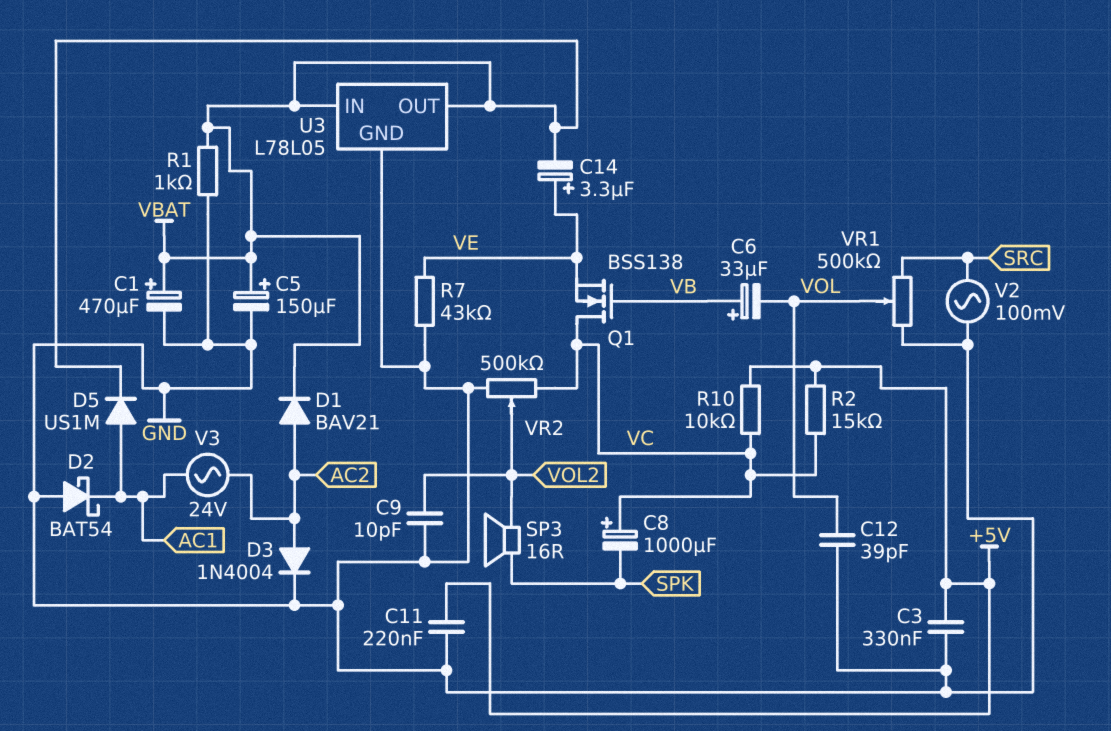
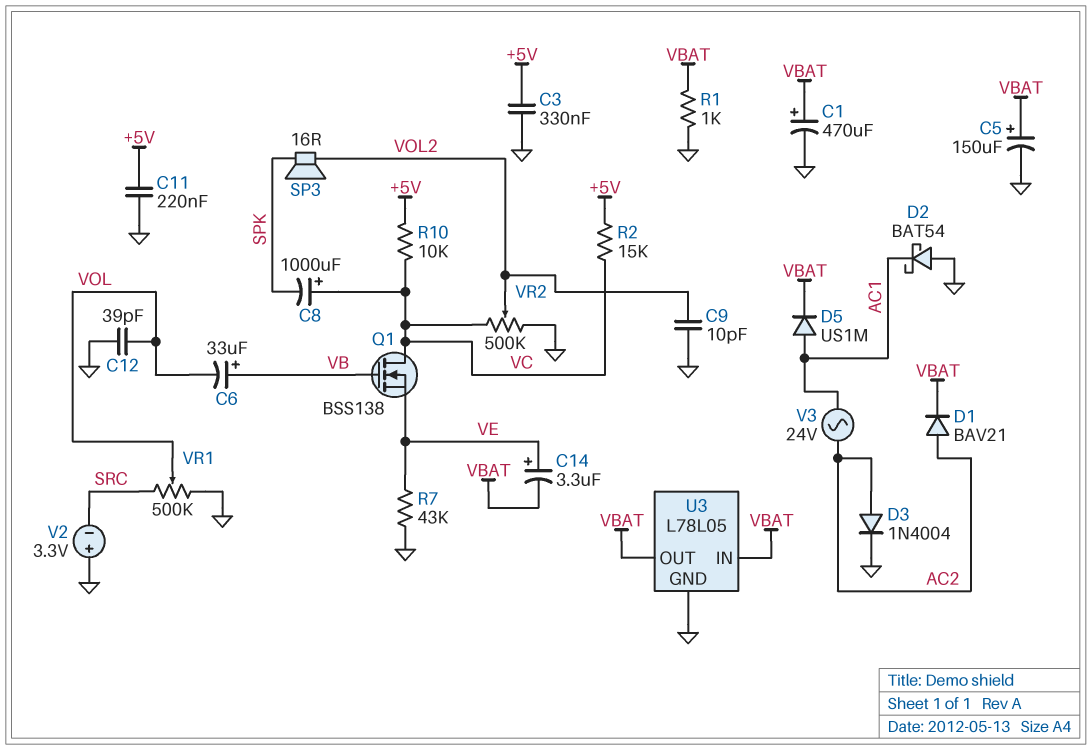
V2: AC 100mV (GND, SRC) -> 3.3V (plus GND, minus SRC)

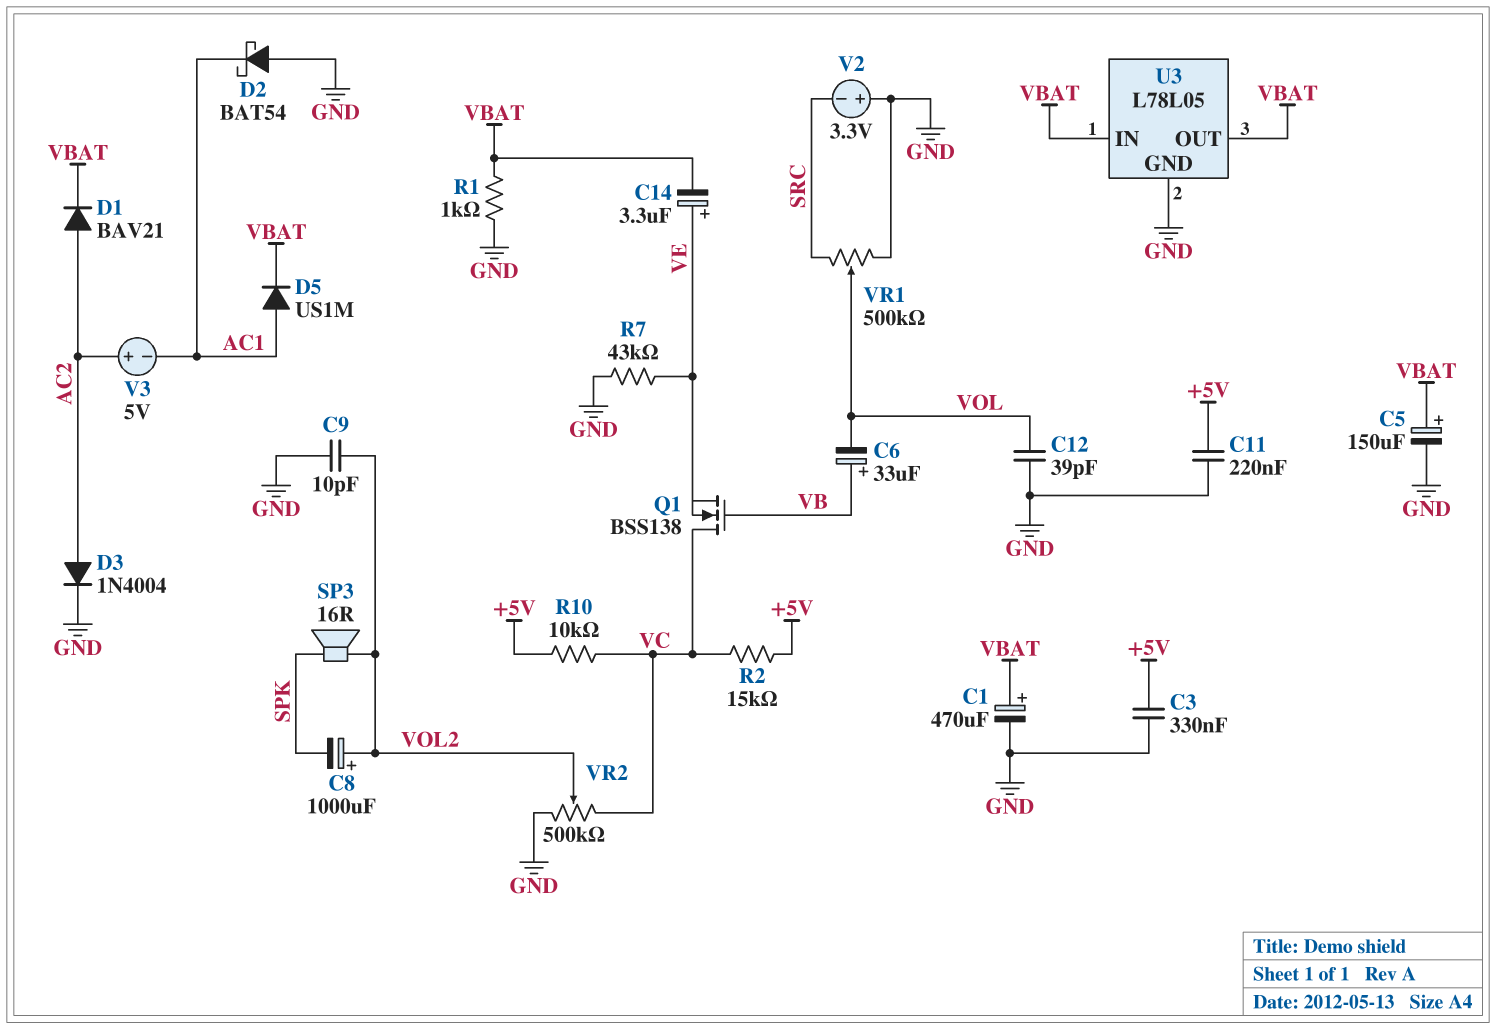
C8: 1000uF (plus VC, minus SPK) -> 1000uF (plus VOL2, minus SPK)
V3: AC 24V (AC1, AC2) -> 5V (plus AC2, minus AC1)

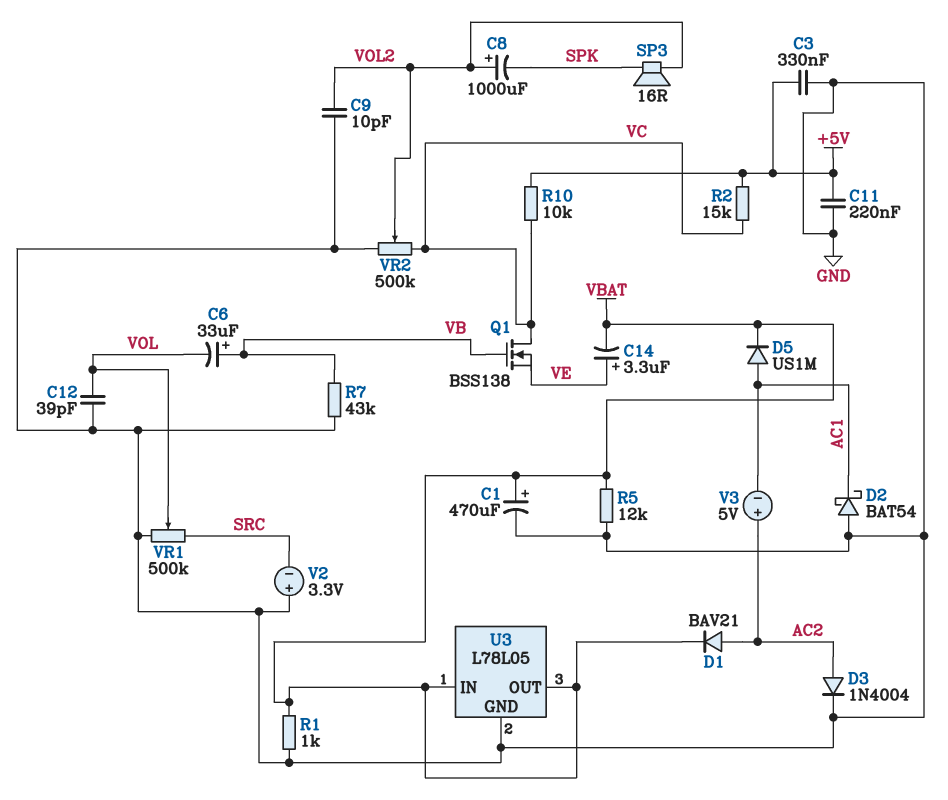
C5: 150uF (plus VBAT, minus GND) -> none
R5: none -> 12k (GND, VBAT)
R7: 43k (GND, VE) -> 43k (GND, VB)

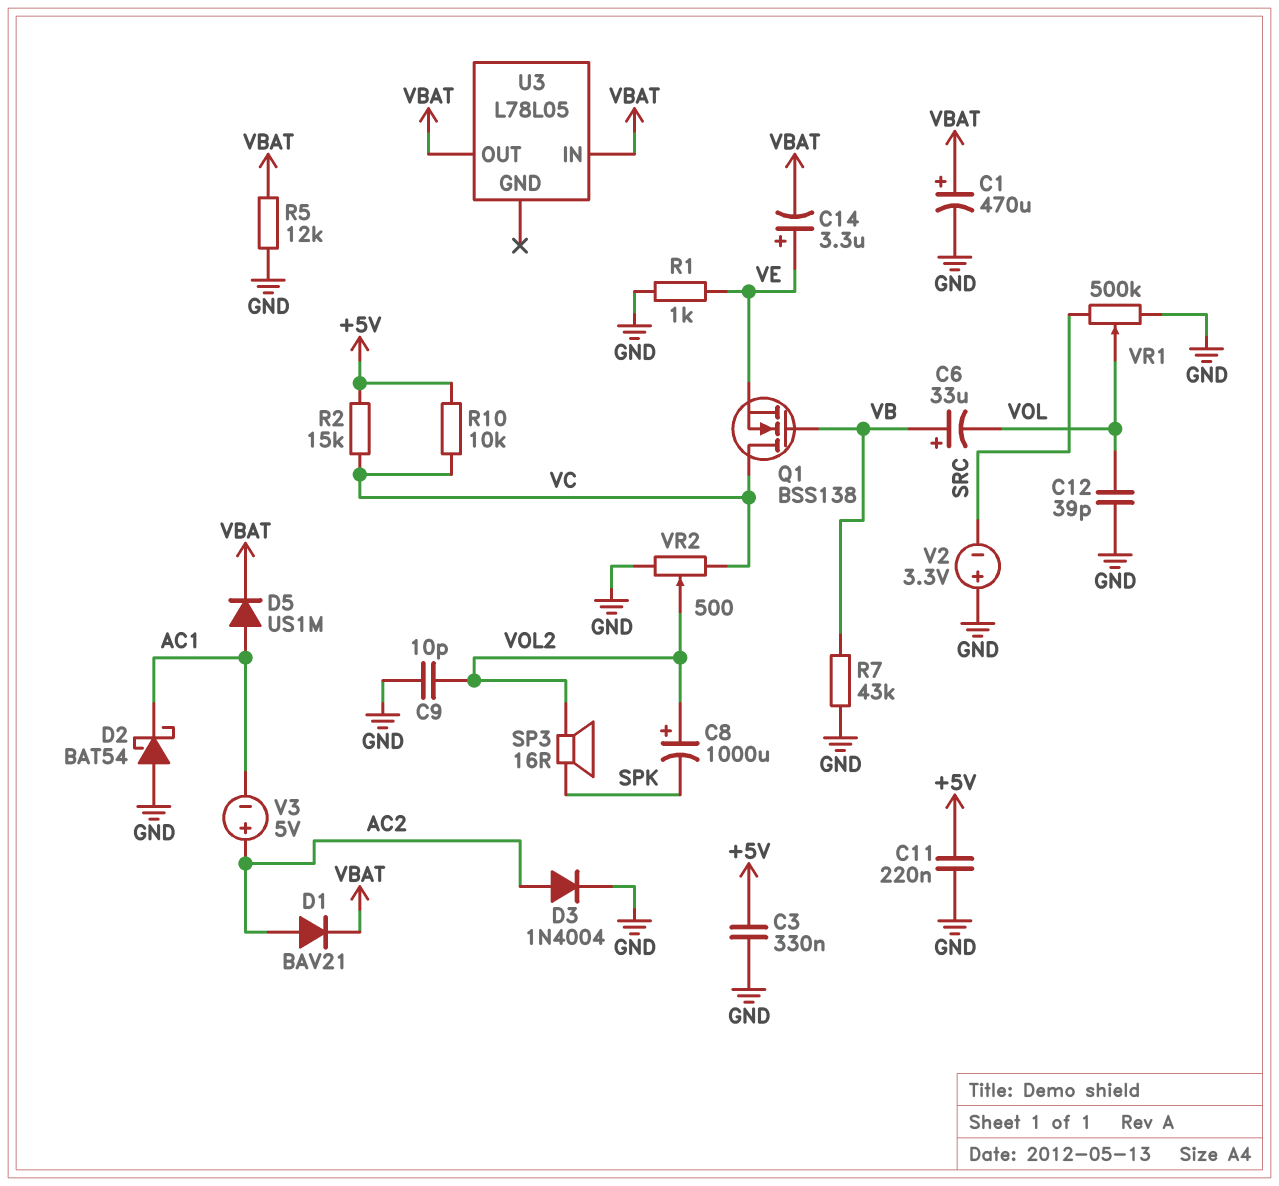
R1: 1k (GND, VBAT) -> 1k (GND, VE)
U3 pin GND: GND -> none
VR2: 500k (GND, VC, wiper VOL2) -> 500 (GND, VC, wiper VOL2)

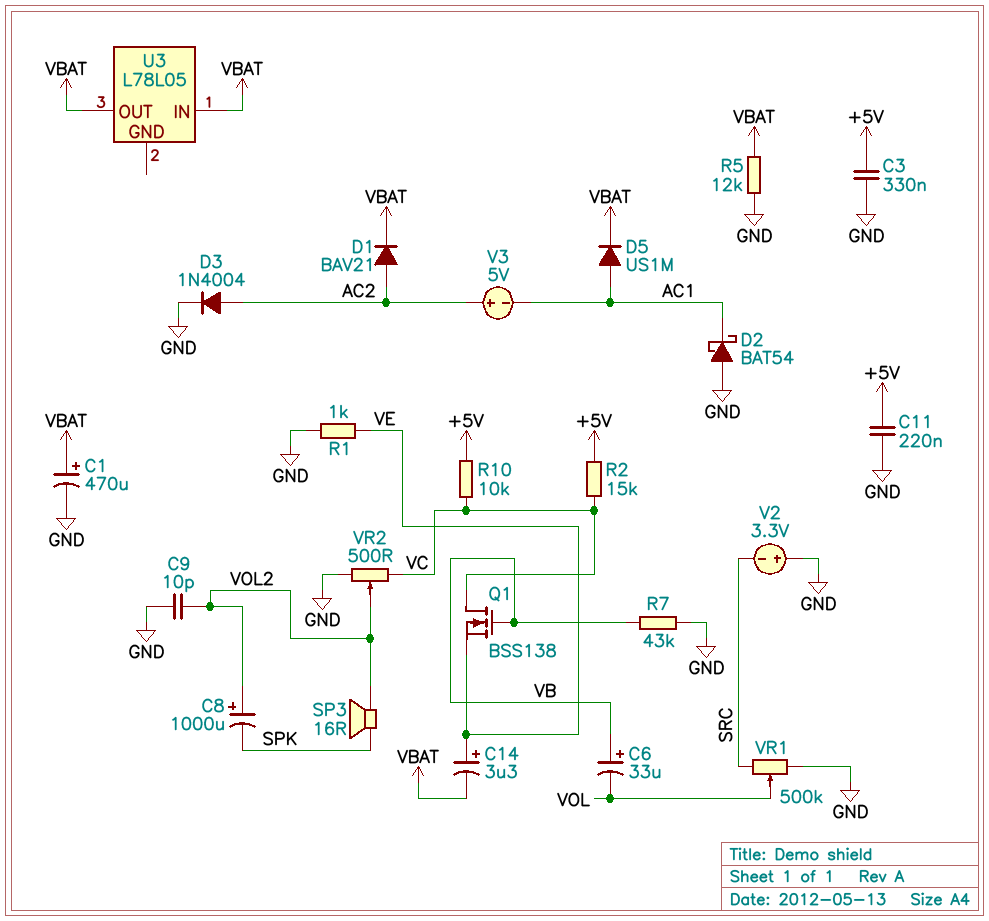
C12: 39pF (GND, VOL) -> none

